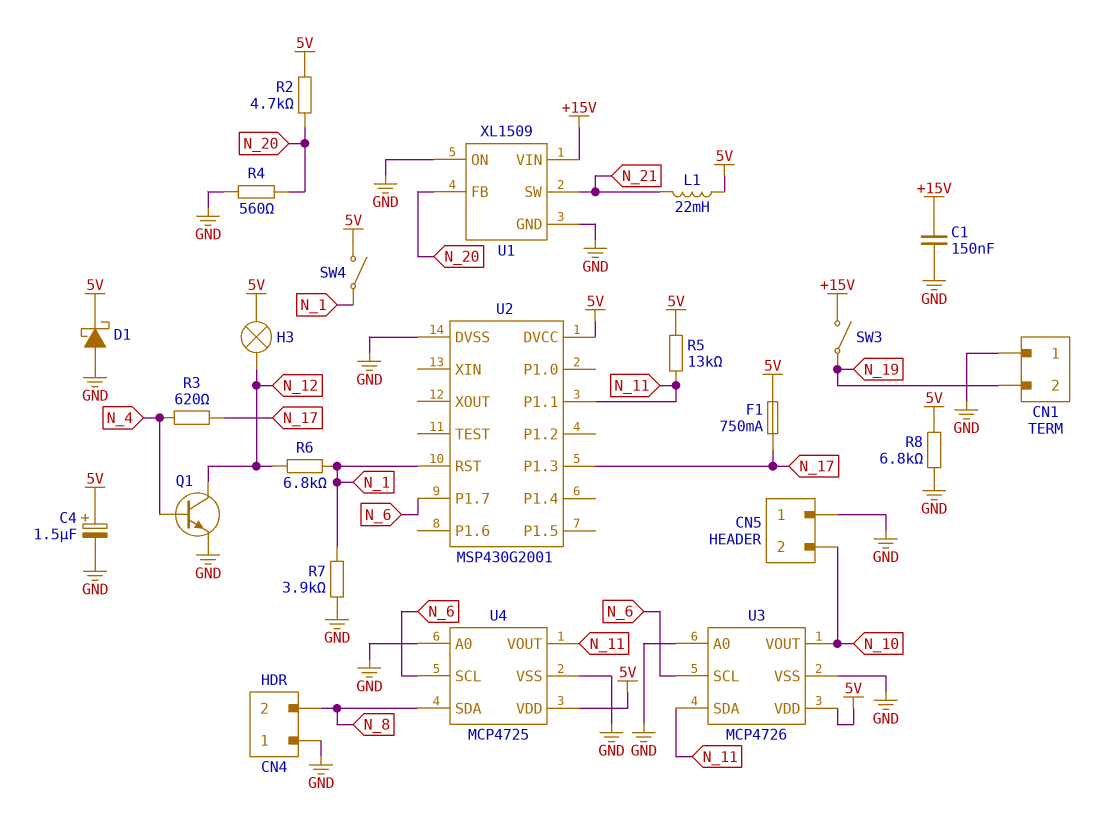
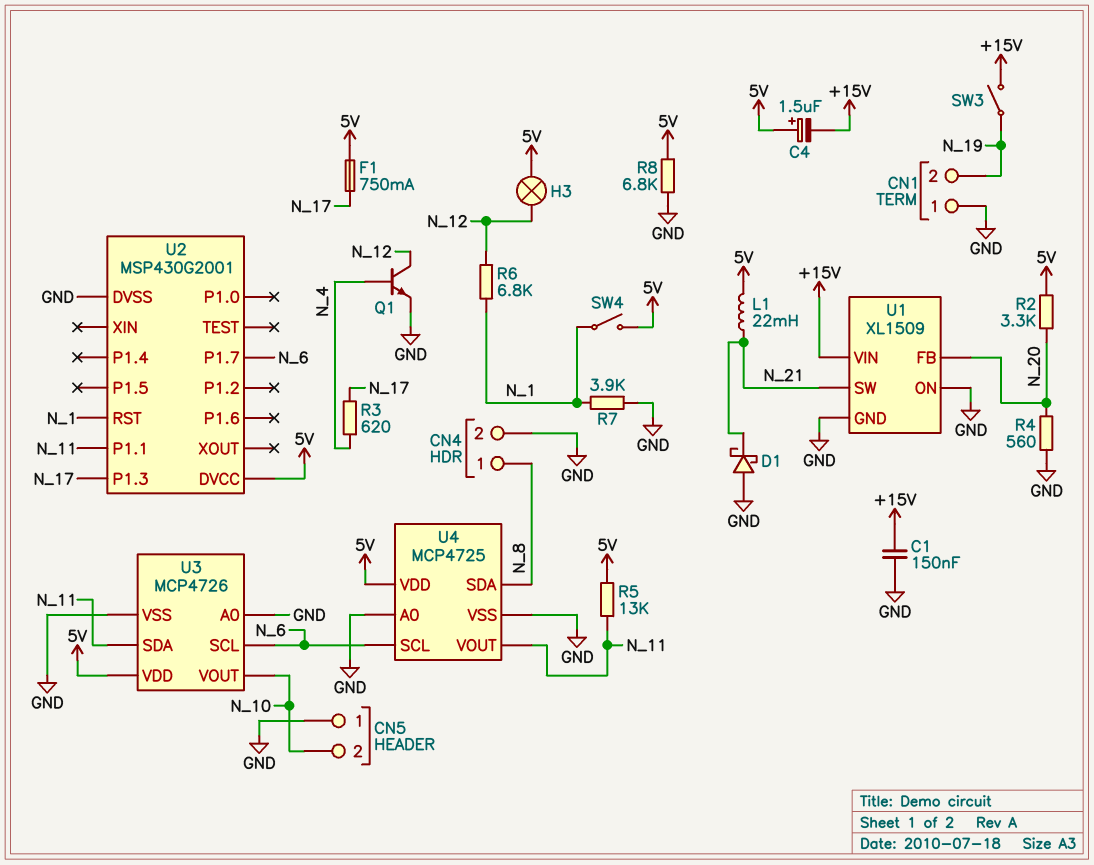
C4: 1.5uF (plus 5V, minus GND) -> 1.5uF (plus 5V, minus +15V)
CN4 pin 1: GND -> N_8
CN4 pin 2: N_8 -> GND
D1: schottky (A GND, K 5V) -> schottky (A GND, K N_21)
R2: 4.7k (5V, N_20) -> 3.3k (5V, N_20)

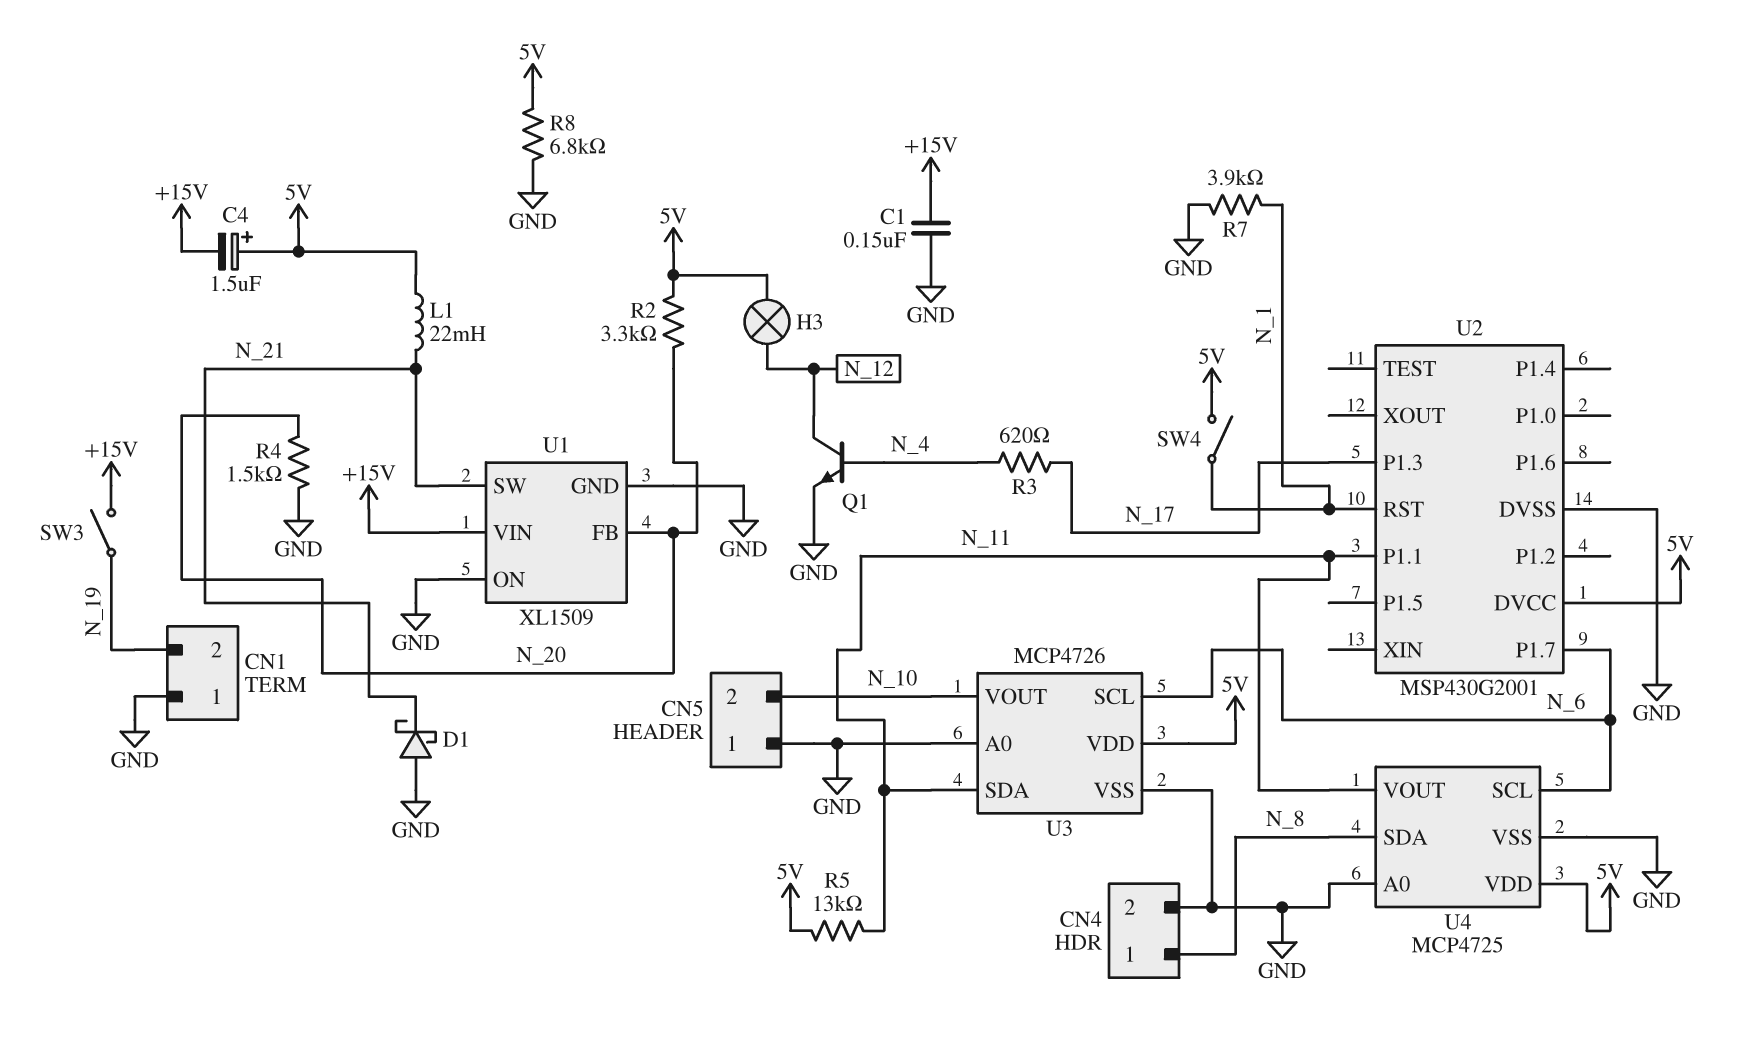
F1: 750mA (5V, N_17) -> none
R4: 560 (GND, N_20) -> 1.5k (GND, N_20)
R6: 6.8k (N_1, N_12) -> none

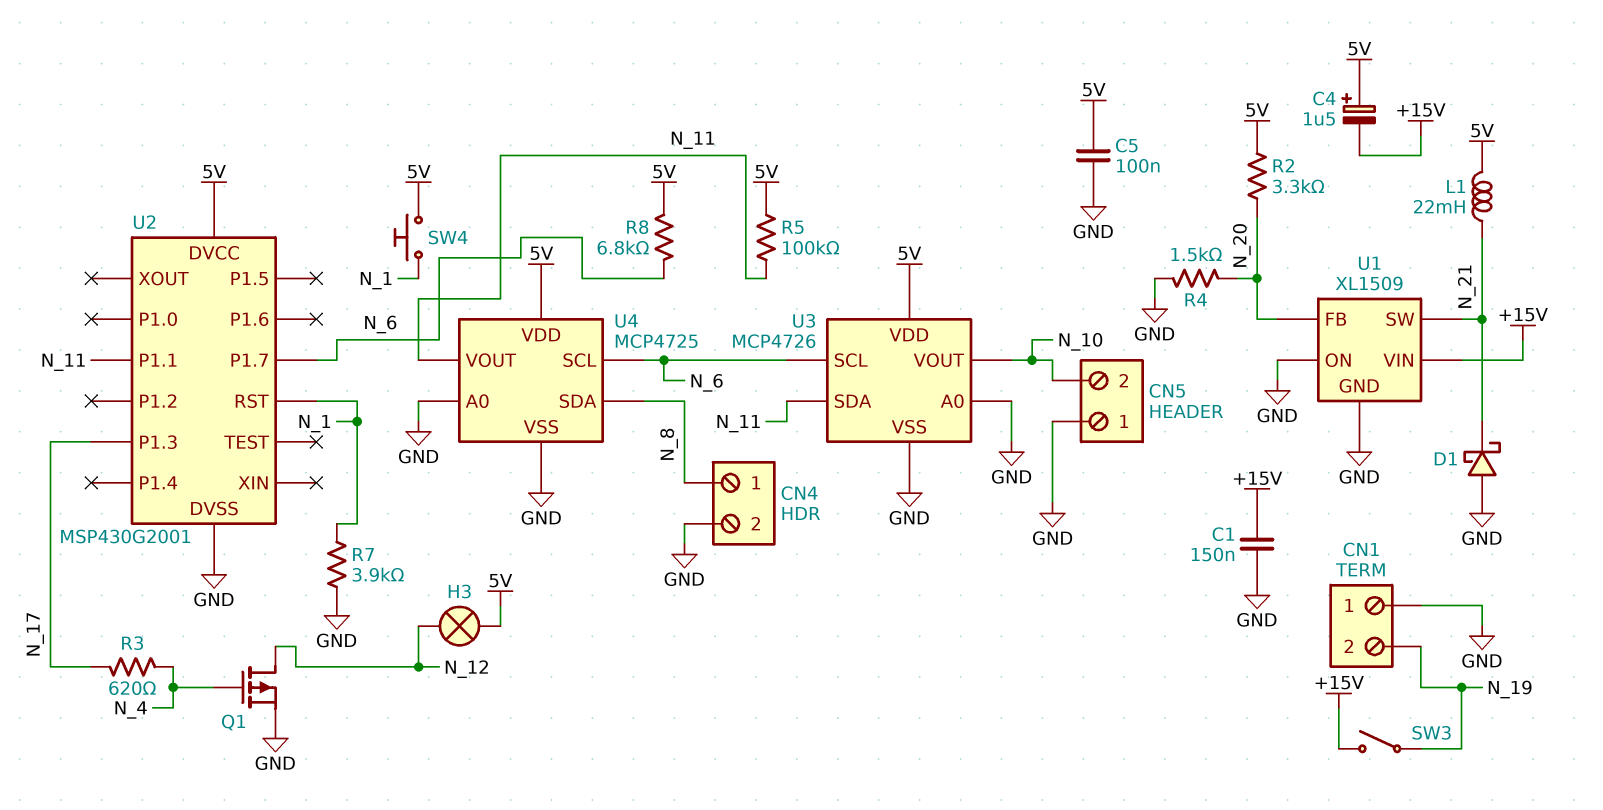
C5: none -> 100nF (5V, GND)
Q1: NPN (B N_4, C N_12, E GND) -> PMOS (G N_4, D N_12, S GND)
R5: 13k (5V, N_11) -> 100k (5V, N_11)
R8: 6.8k (5V, GND) -> 6.8k (5V, N_6)
SW4: switch (5V, N_1) -> button (5V, N_1)

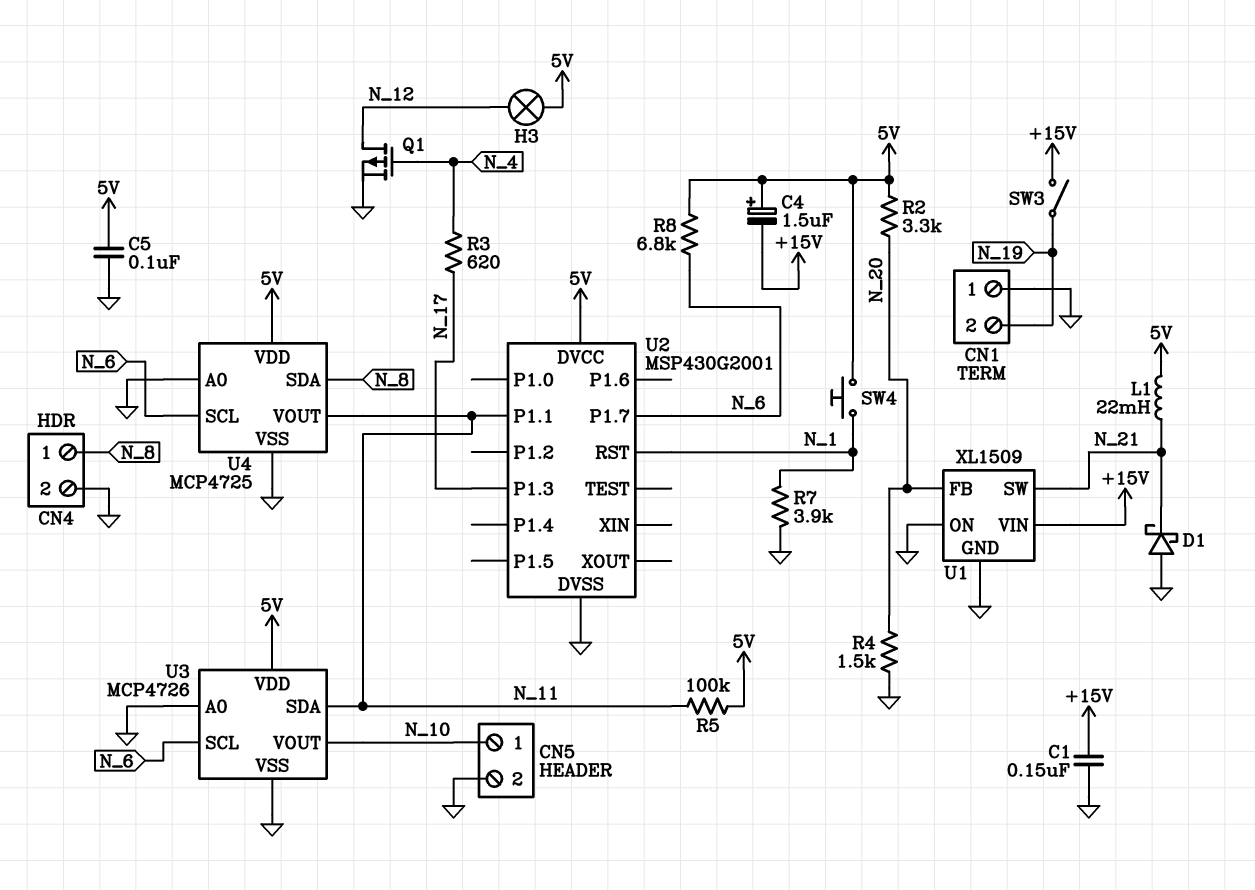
CN5 pin 1: GND -> N_10
CN5 pin 2: N_10 -> GND

